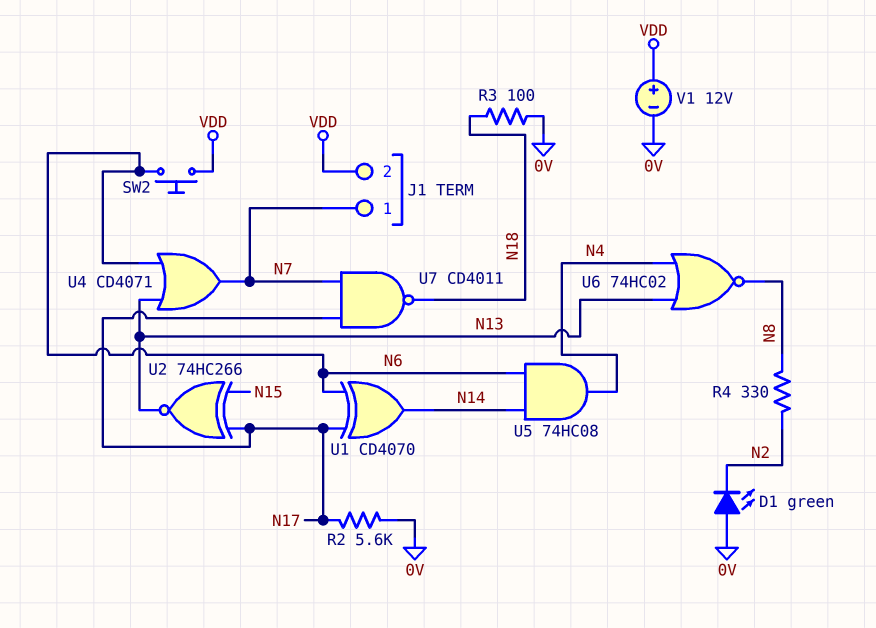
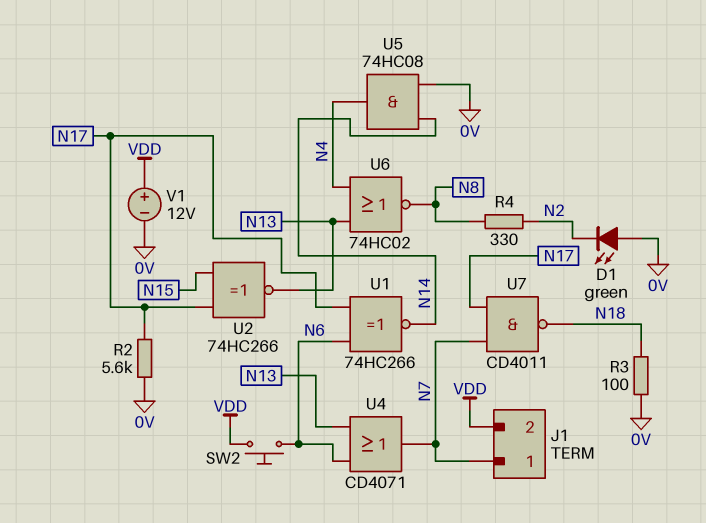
U1: XOR CD4070 (in N6, in N17, out N14) -> XNOR 74HC266 (in N6, in N17, out N14)
U5: AND 74HC08 (in N6, in N14, out N4) -> AND 74HC08 (in 0V, in N14, out N4)

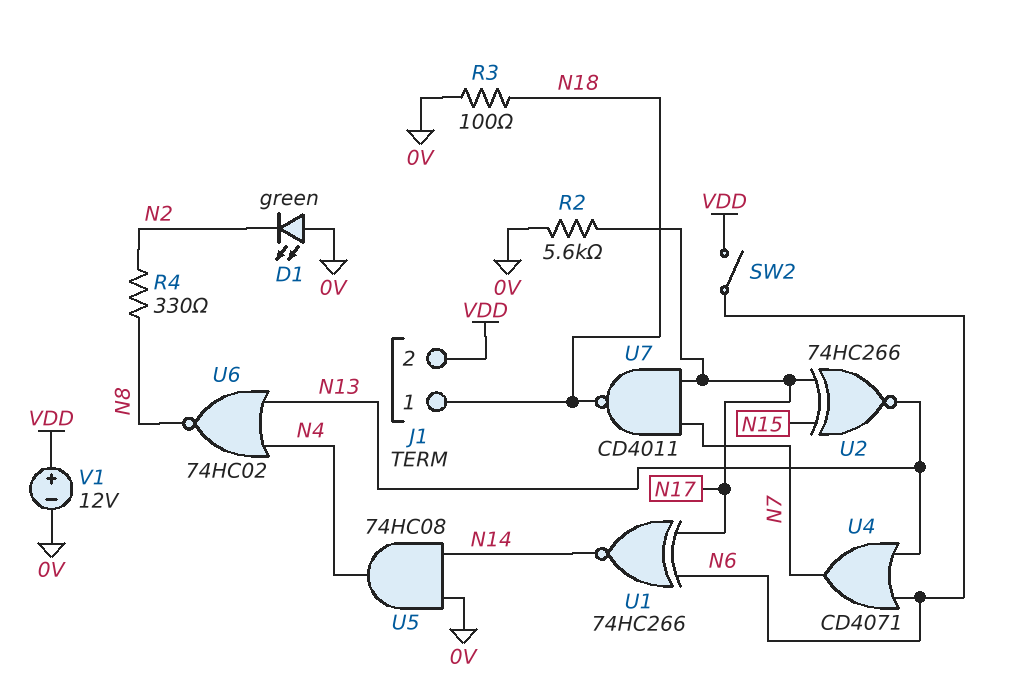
J1 pin 1: N7 -> N18
SW2: button (N6, VDD) -> switch (N6, VDD)

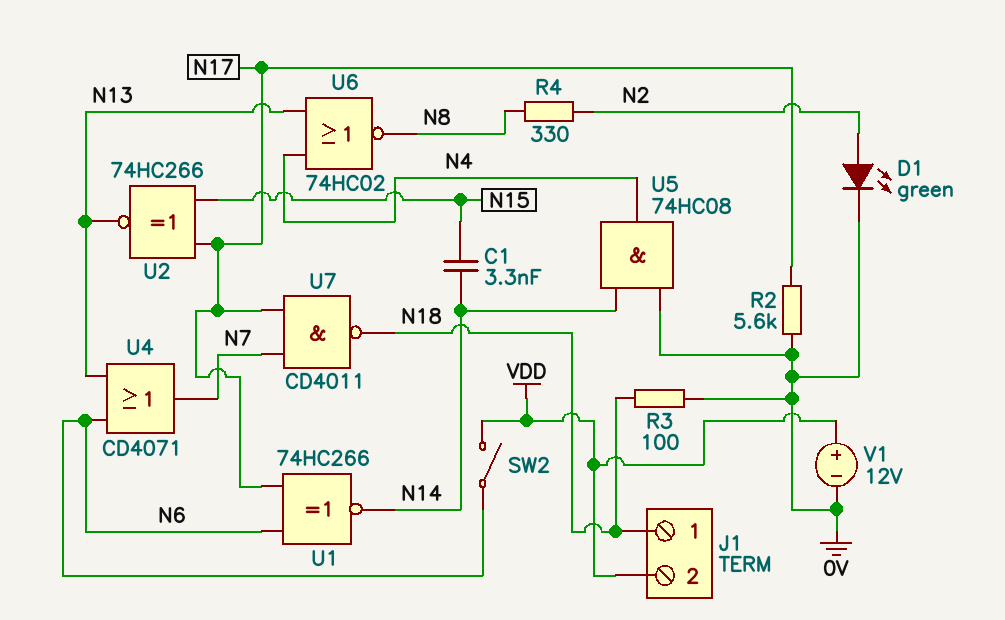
C1: none -> 3.3nF (N14, N15)
D1: LED green (A 0V, K N2) -> LED green (A N2, K 0V)

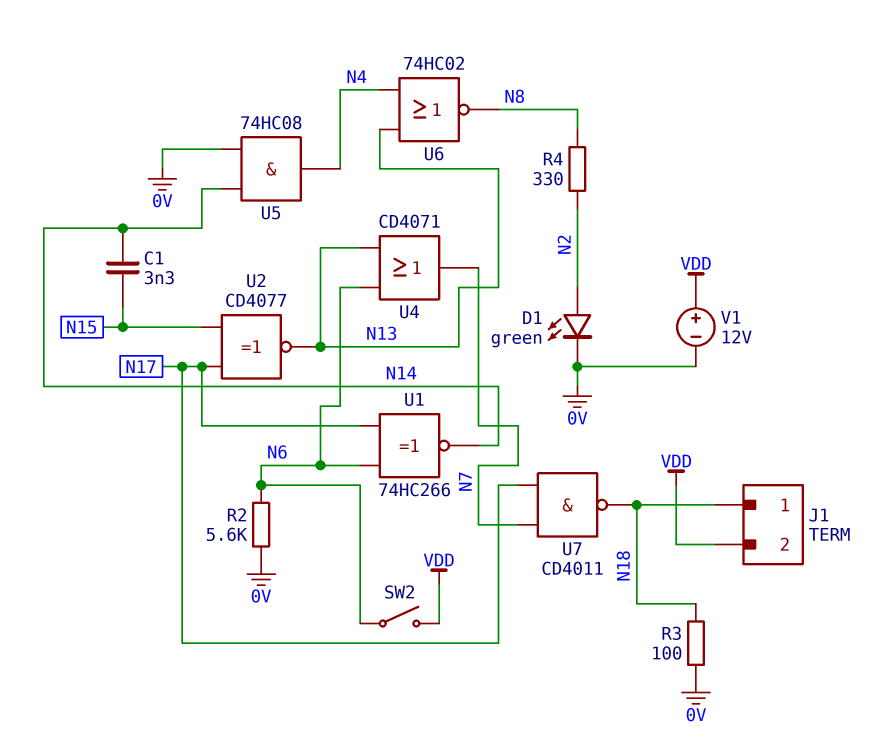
R2: 5.6k (0V, N17) -> 5.6k (0V, N6)
U2: XNOR 74HC266 (in N15, in N17, out N13) -> XNOR CD4077 (in N15, in N17, out N13)

